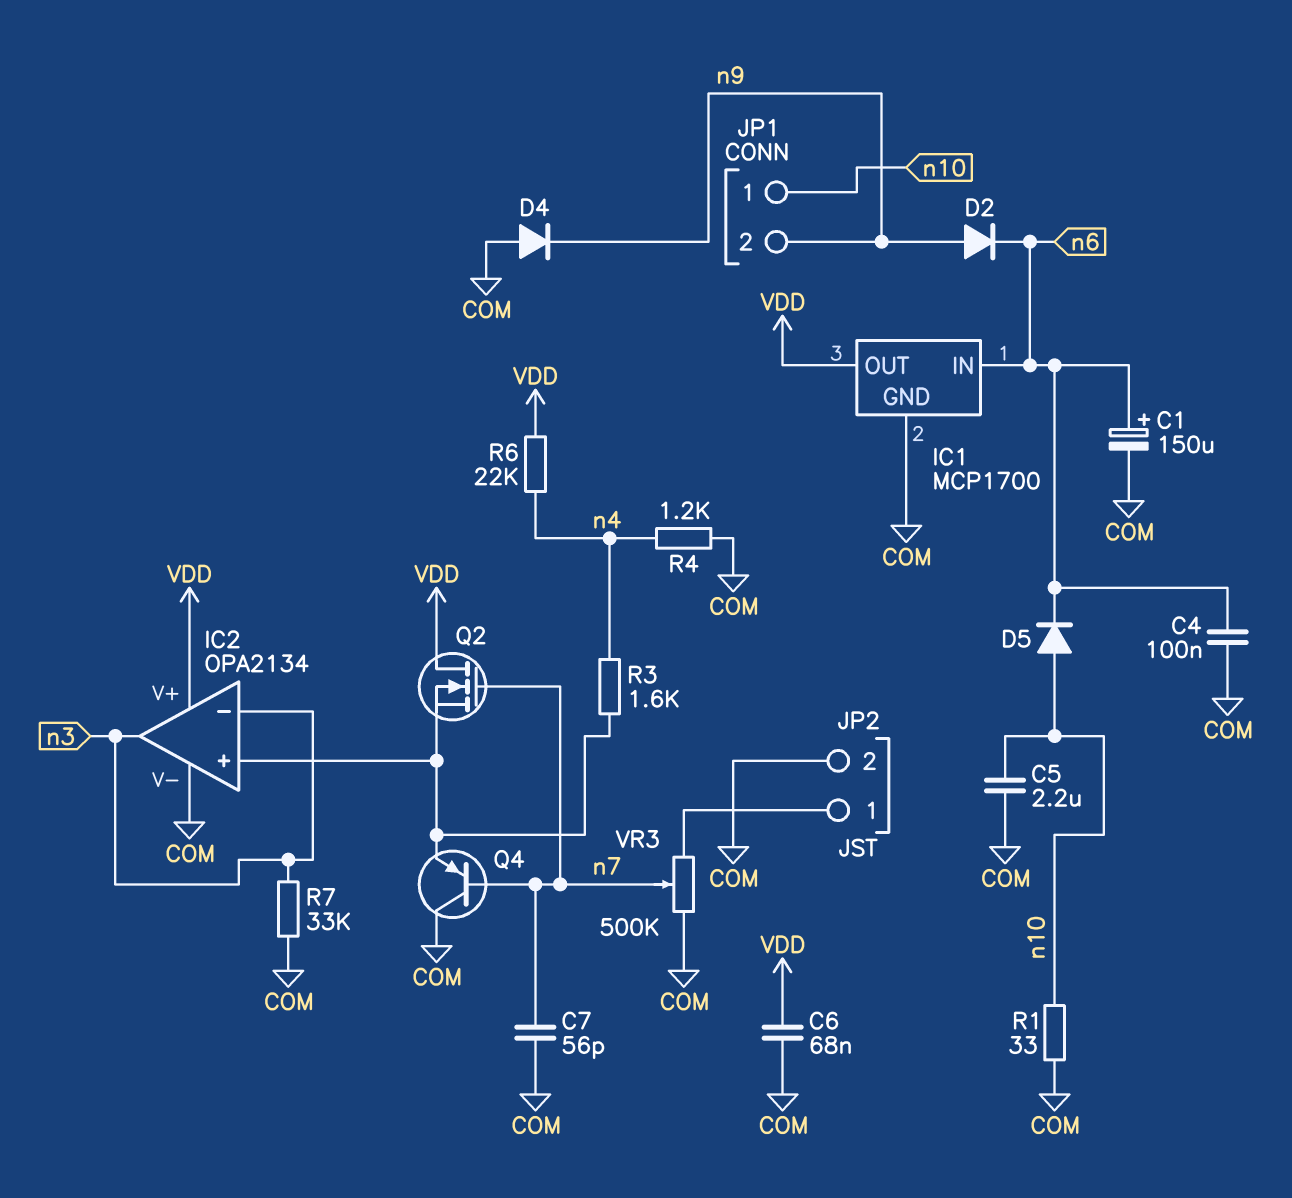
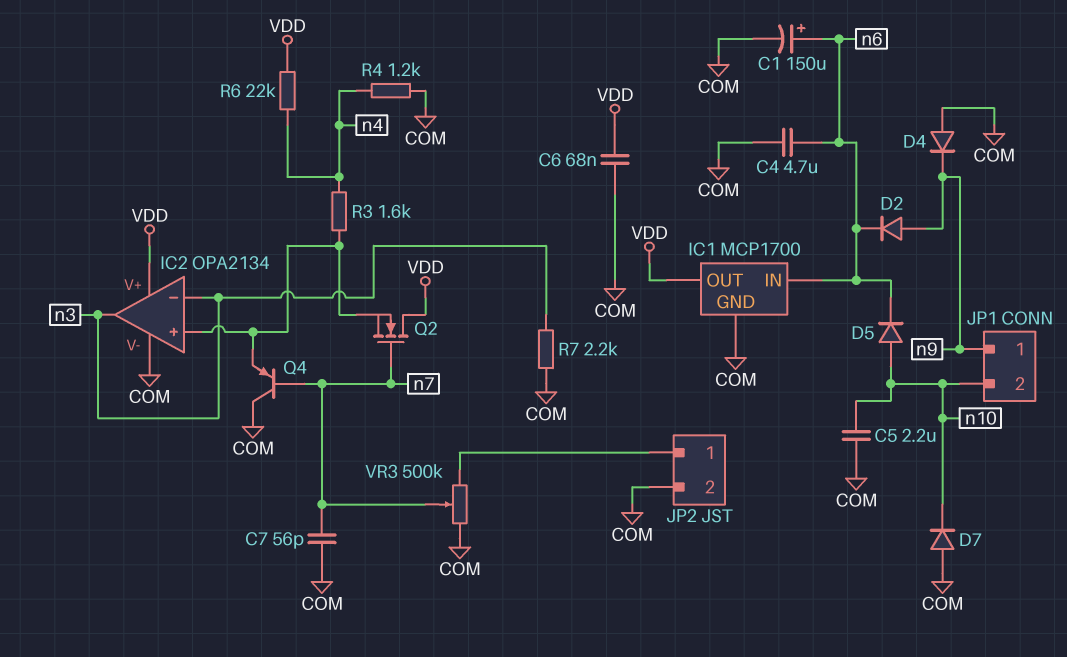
C4: 100nF (COM, n6) -> 4.7uF (COM, n6)
D7: none -> diode (A COM, K n10)
JP1 pin 1: n10 -> n9
JP1 pin 2: n9 -> n10
R1: 33 (COM, n10) -> none
R7: 33k (COM, n3) -> 2.2k (COM, n3)

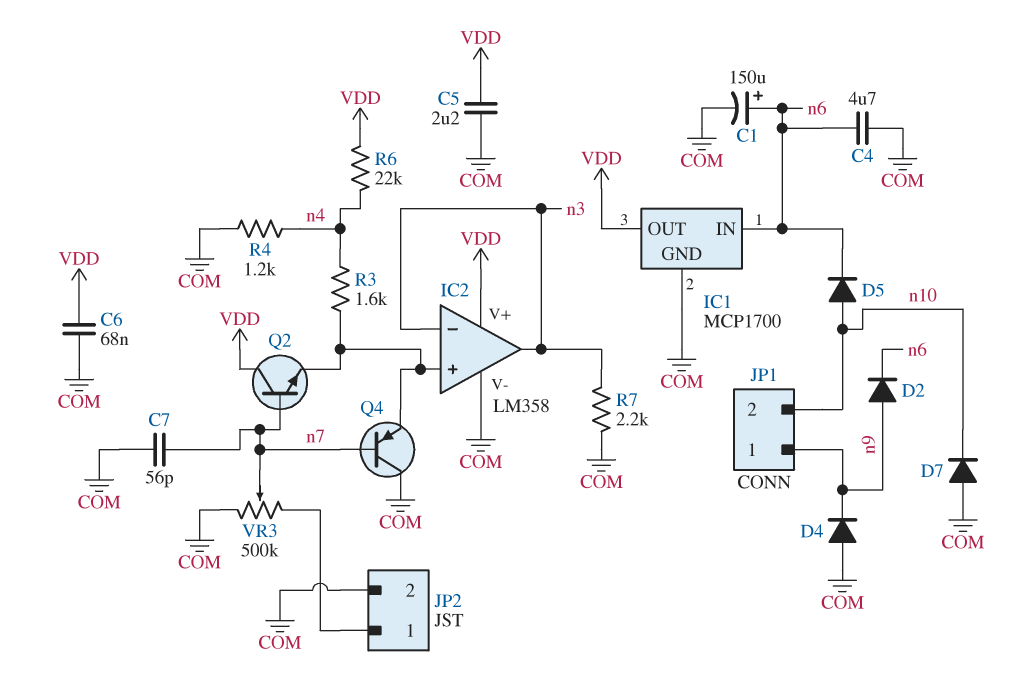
C5: 2.2uF (COM, n10) -> 2.2uF (COM, VDD)
IC2: OPA2134 -> LM358
Q2: NMOS (G n7, D VDD, S IC2/in+) -> NPN (B n7, C VDD, E IC2/in+)

